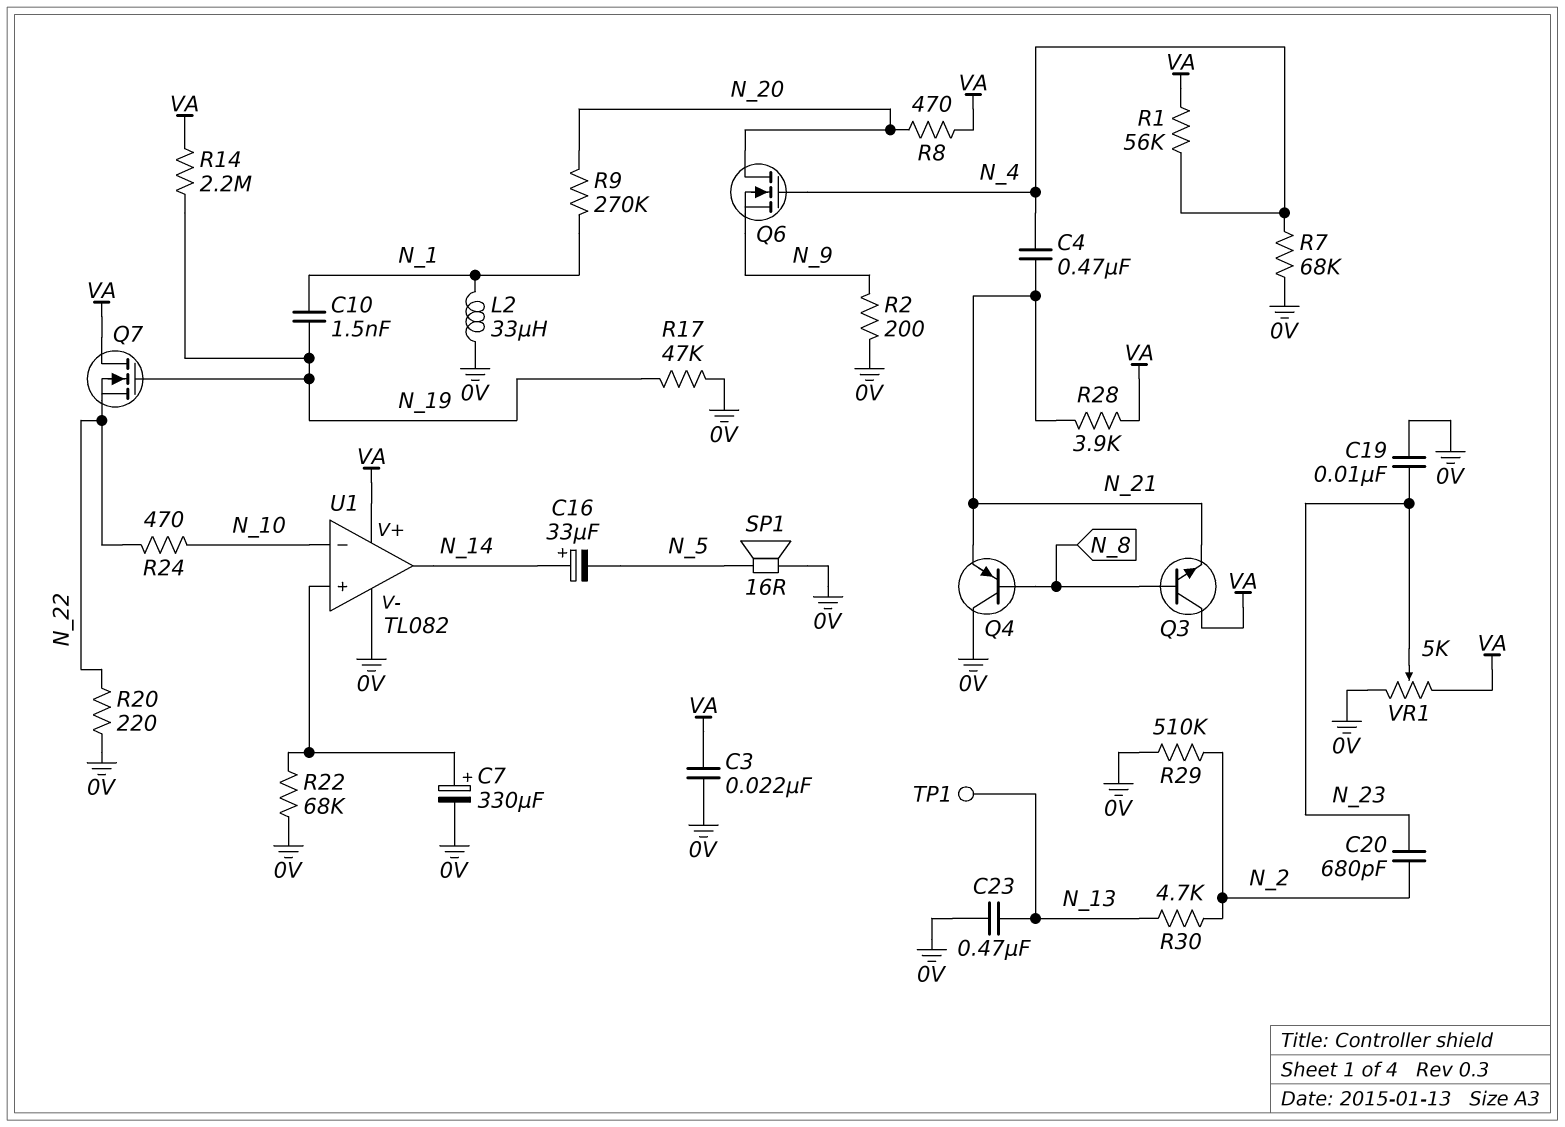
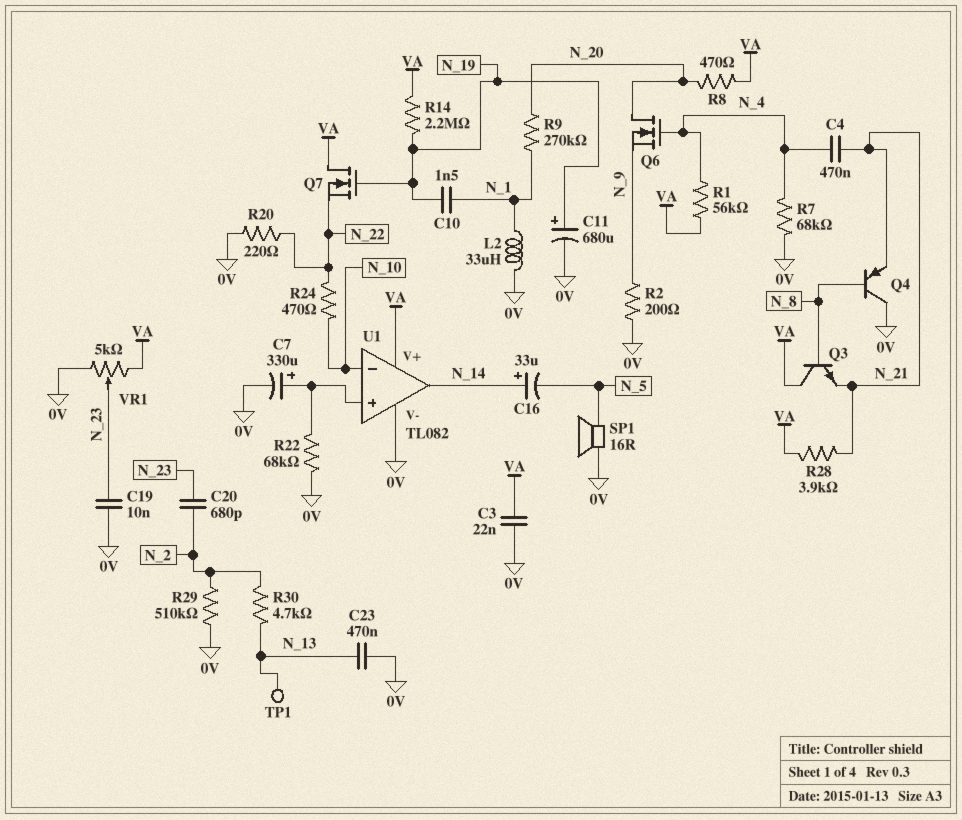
C11: none -> 680uF (plus N_19, minus 0V)
R17: 47k (0V, N_19) -> none

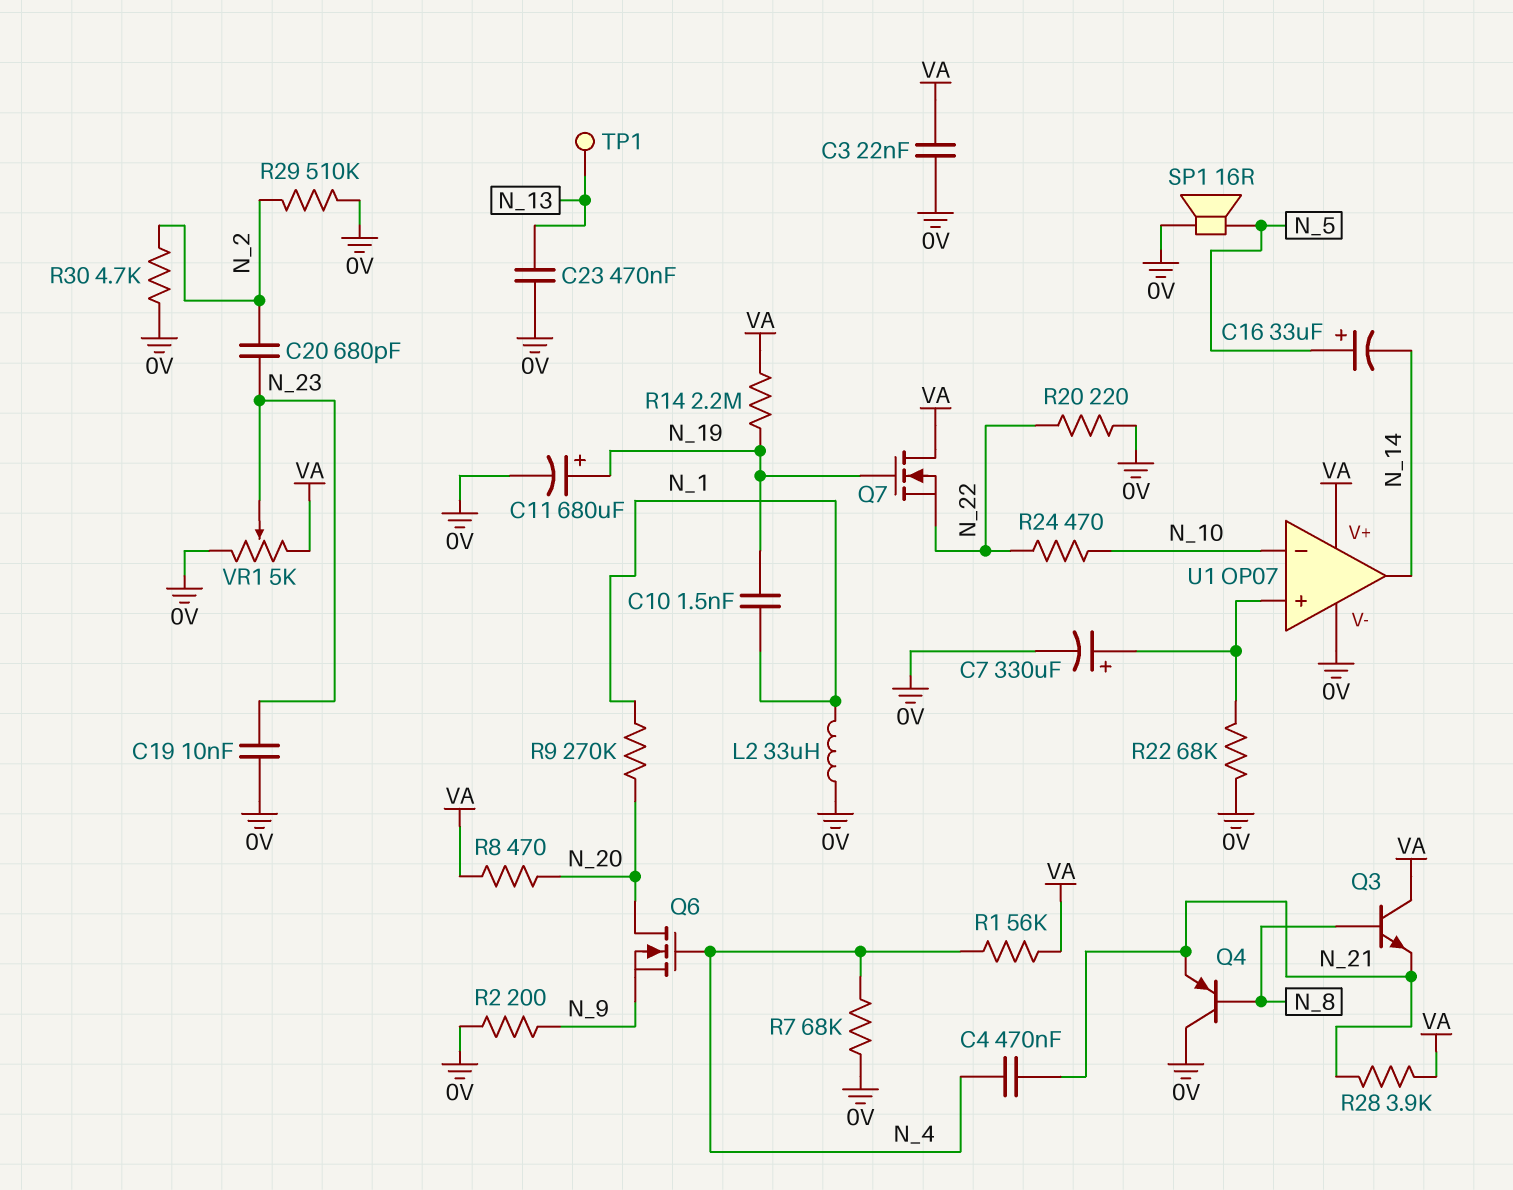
C16: 33uF (plus N_14, minus N_5) -> 33uF (plus N_5, minus N_14)
R30: 4.7k (N_2, N_13) -> 4.7k (0V, N_2)
U1: TL082 -> OP07

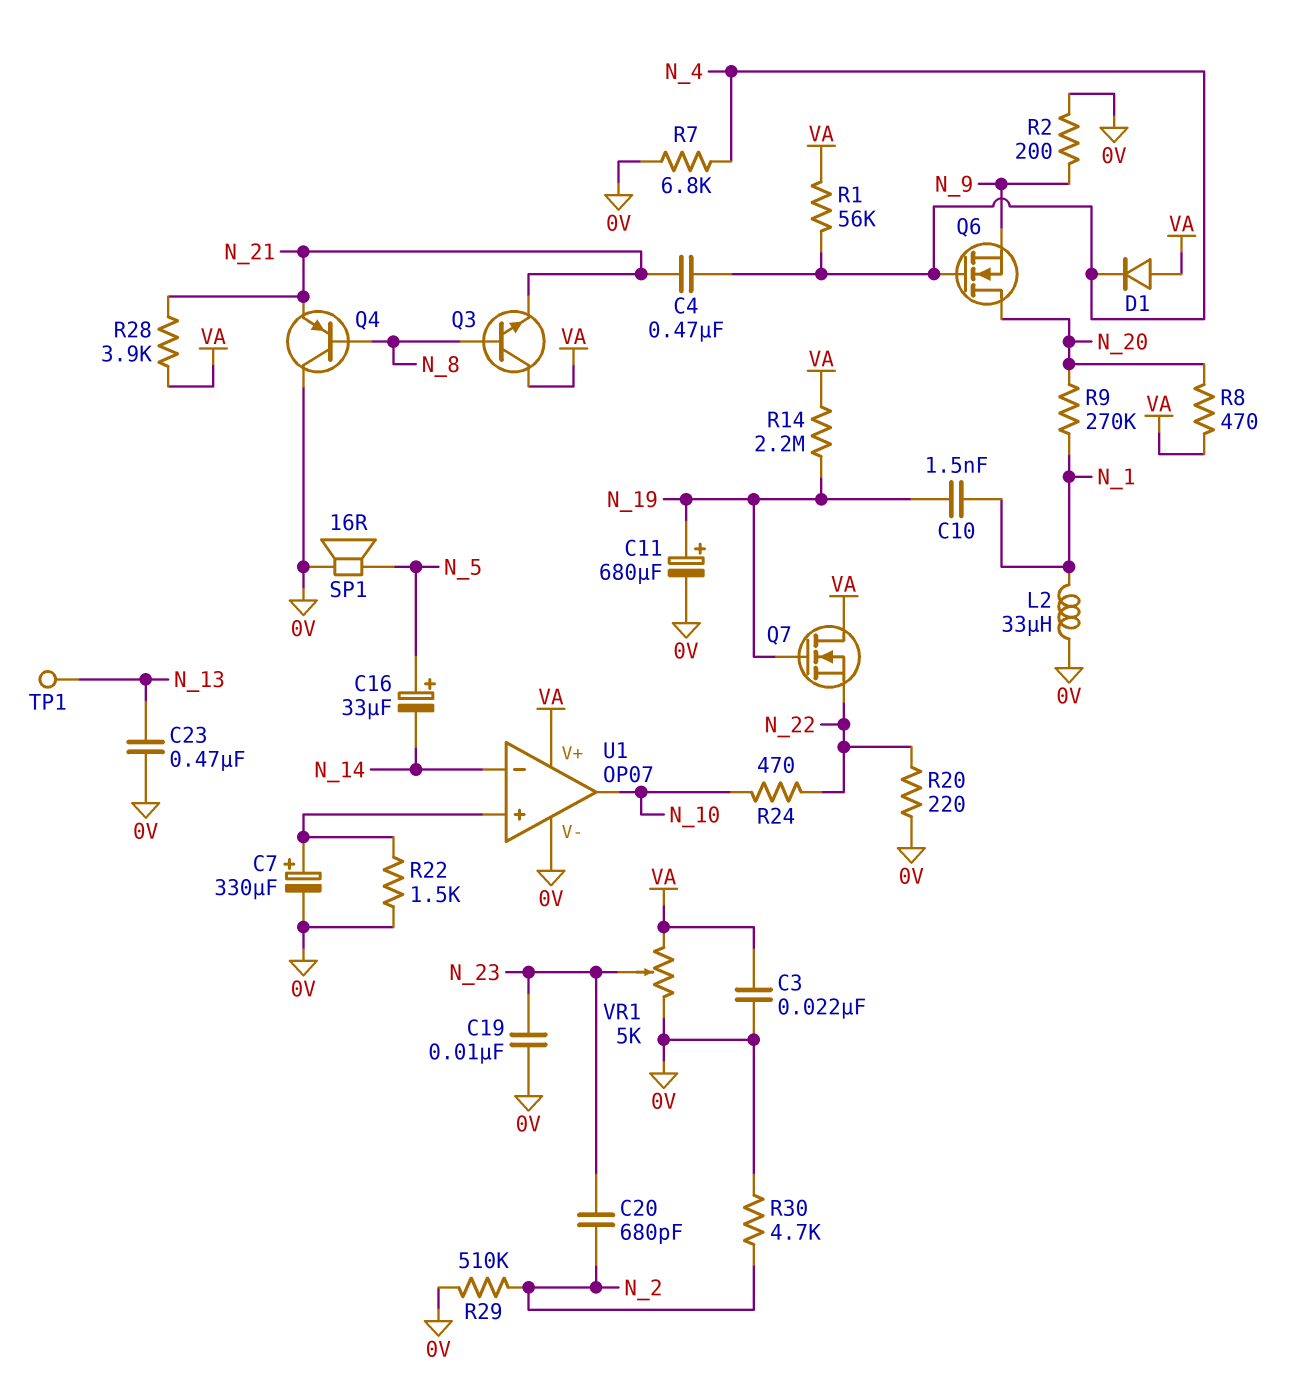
D1: none -> diode (A VA, K N_4)
R7: 68k (0V, N_4) -> 6.8k (0V, N_4)
R22: 68k (0V, U1/in+) -> 1.5k (0V, U1/in+)
U1 pin in-: N_10 -> N_14
U1 pin out: N_14 -> N_10

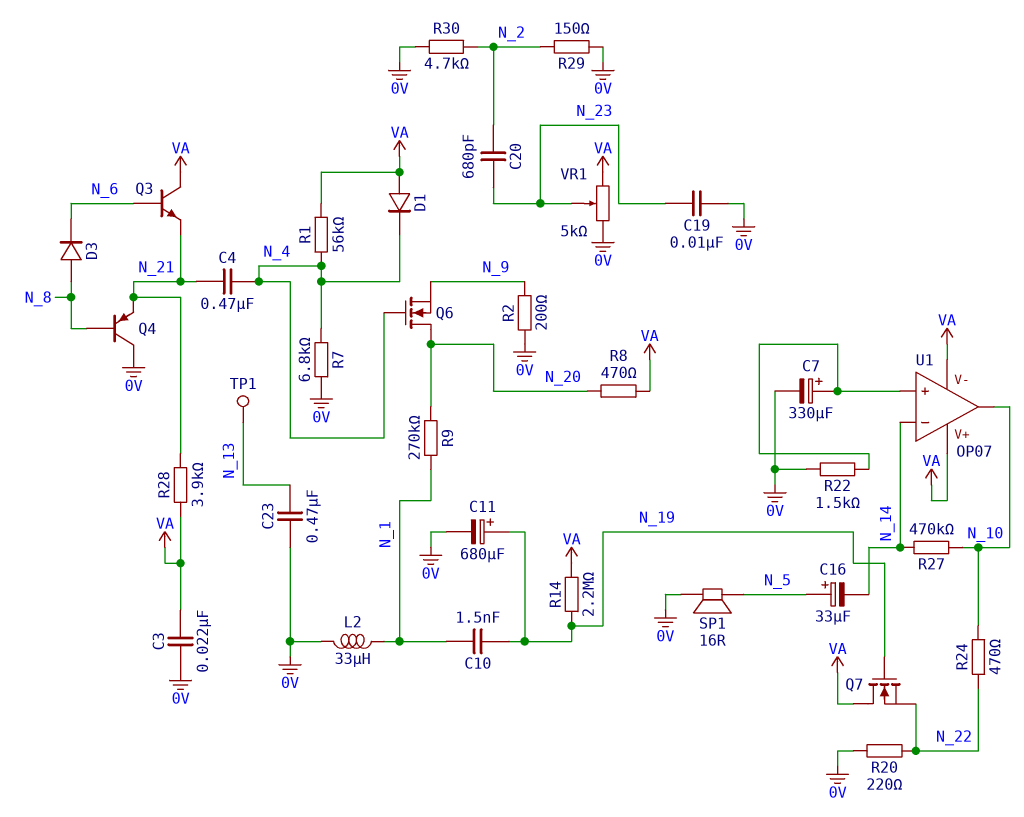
D3: none -> diode (A N_8, K N_6)
Q3: NPN (B N_8, C VA, E N_21) -> NPN (B N_6, C VA, E N_21)
R27: none -> 470k (N_10, N_14)
R29: 510k (0V, N_2) -> 150 (0V, N_2)
U1 pin V-: 0V -> VA

